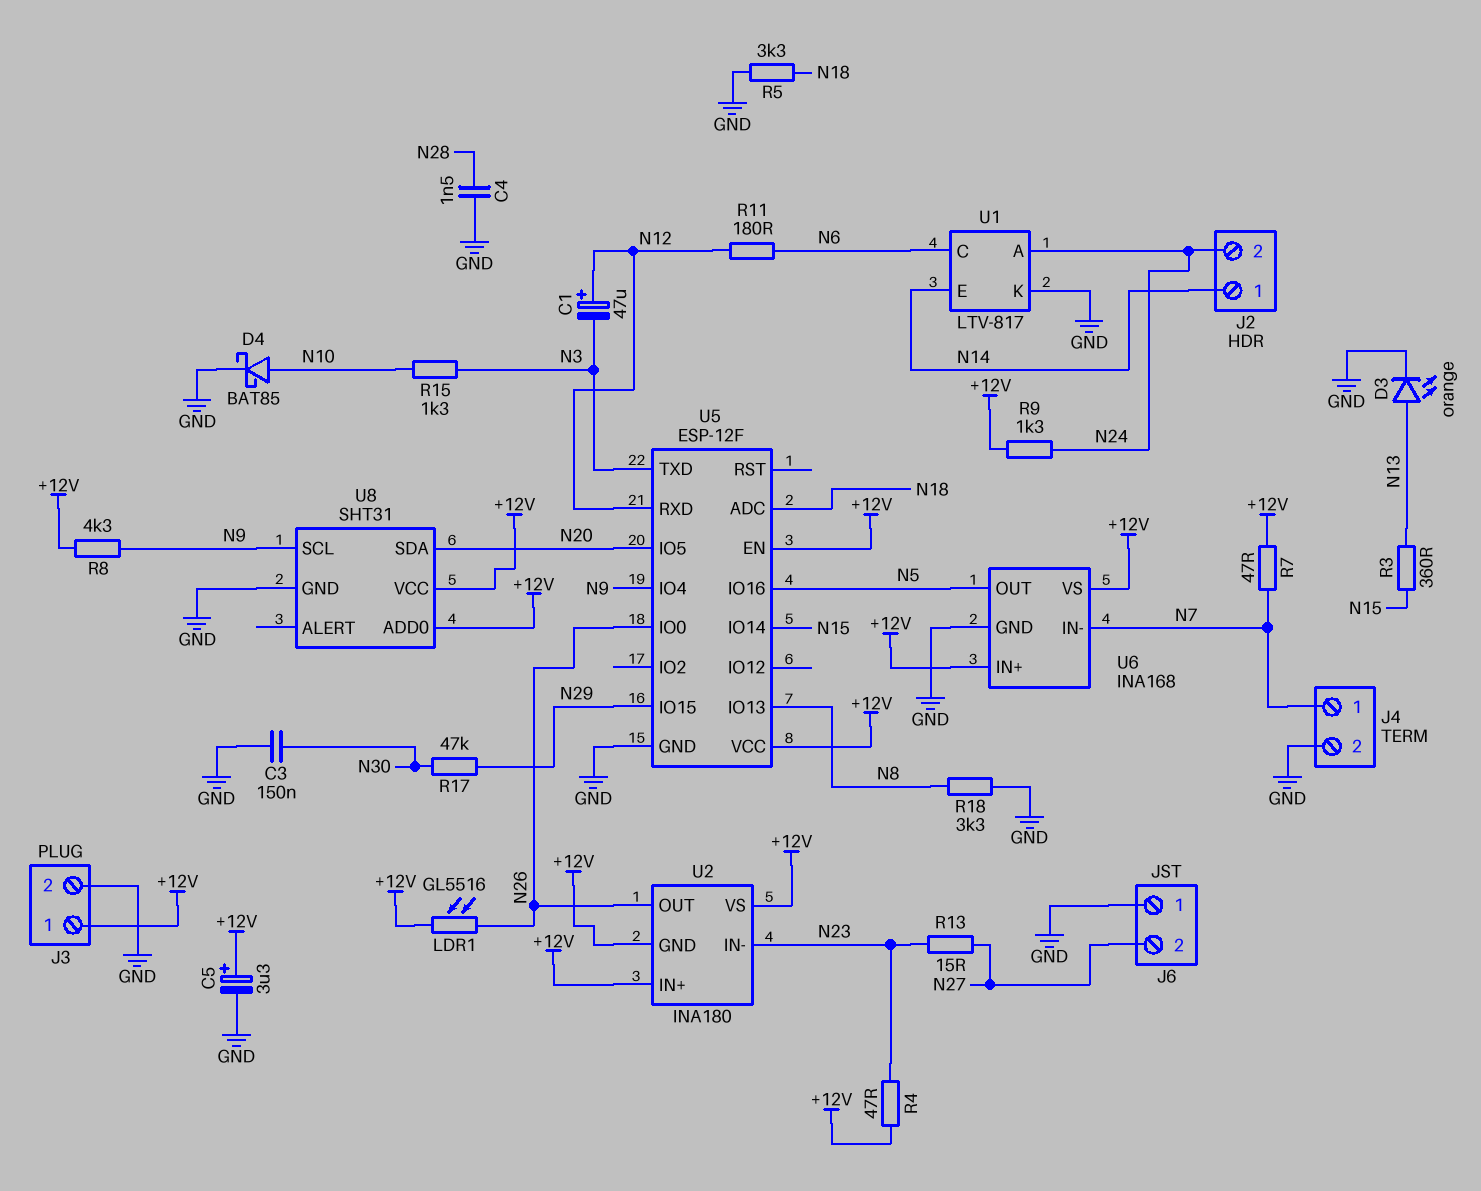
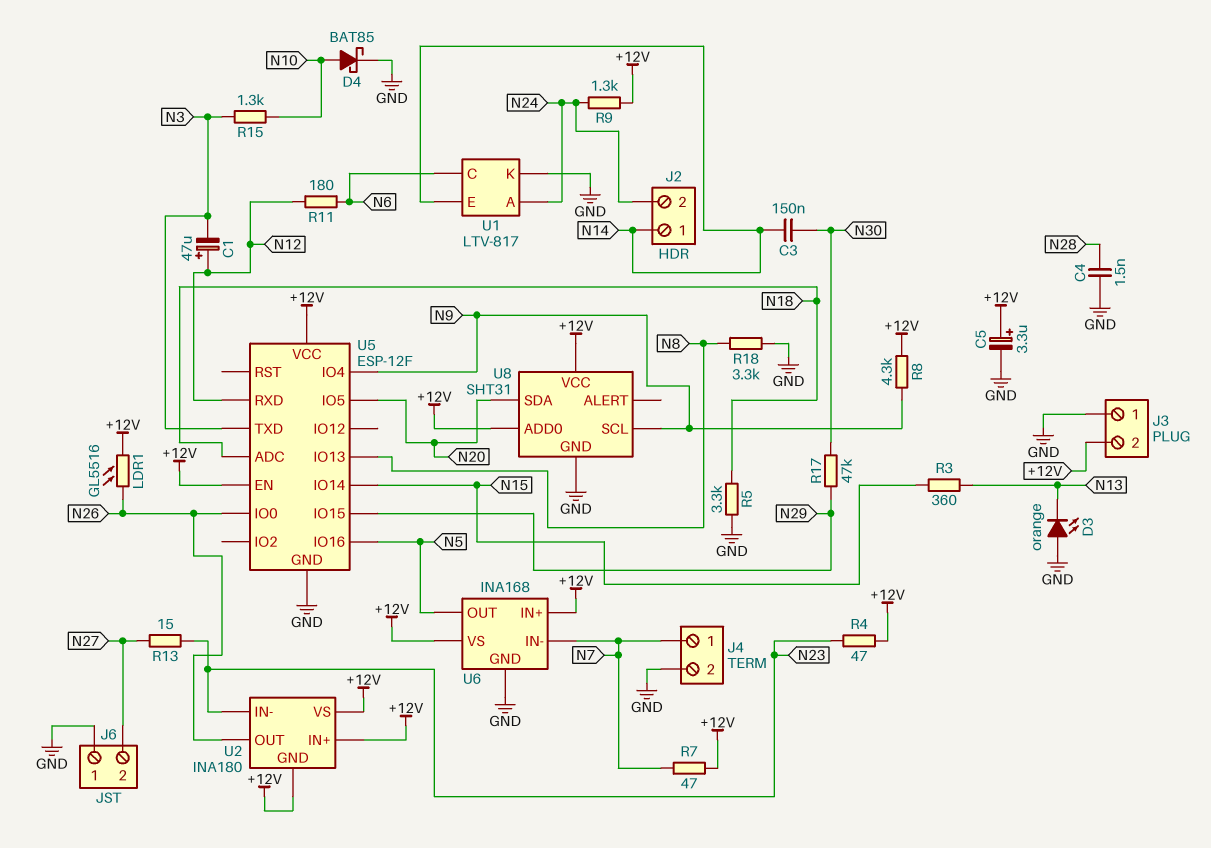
C3: 150nF (GND, N30) -> 150nF (N14, N30)
D3: LED orange (A N13, K GND) -> LED orange (A GND, K N13)
J3 pin 1: +12V -> GND
J3 pin 2: GND -> +12V

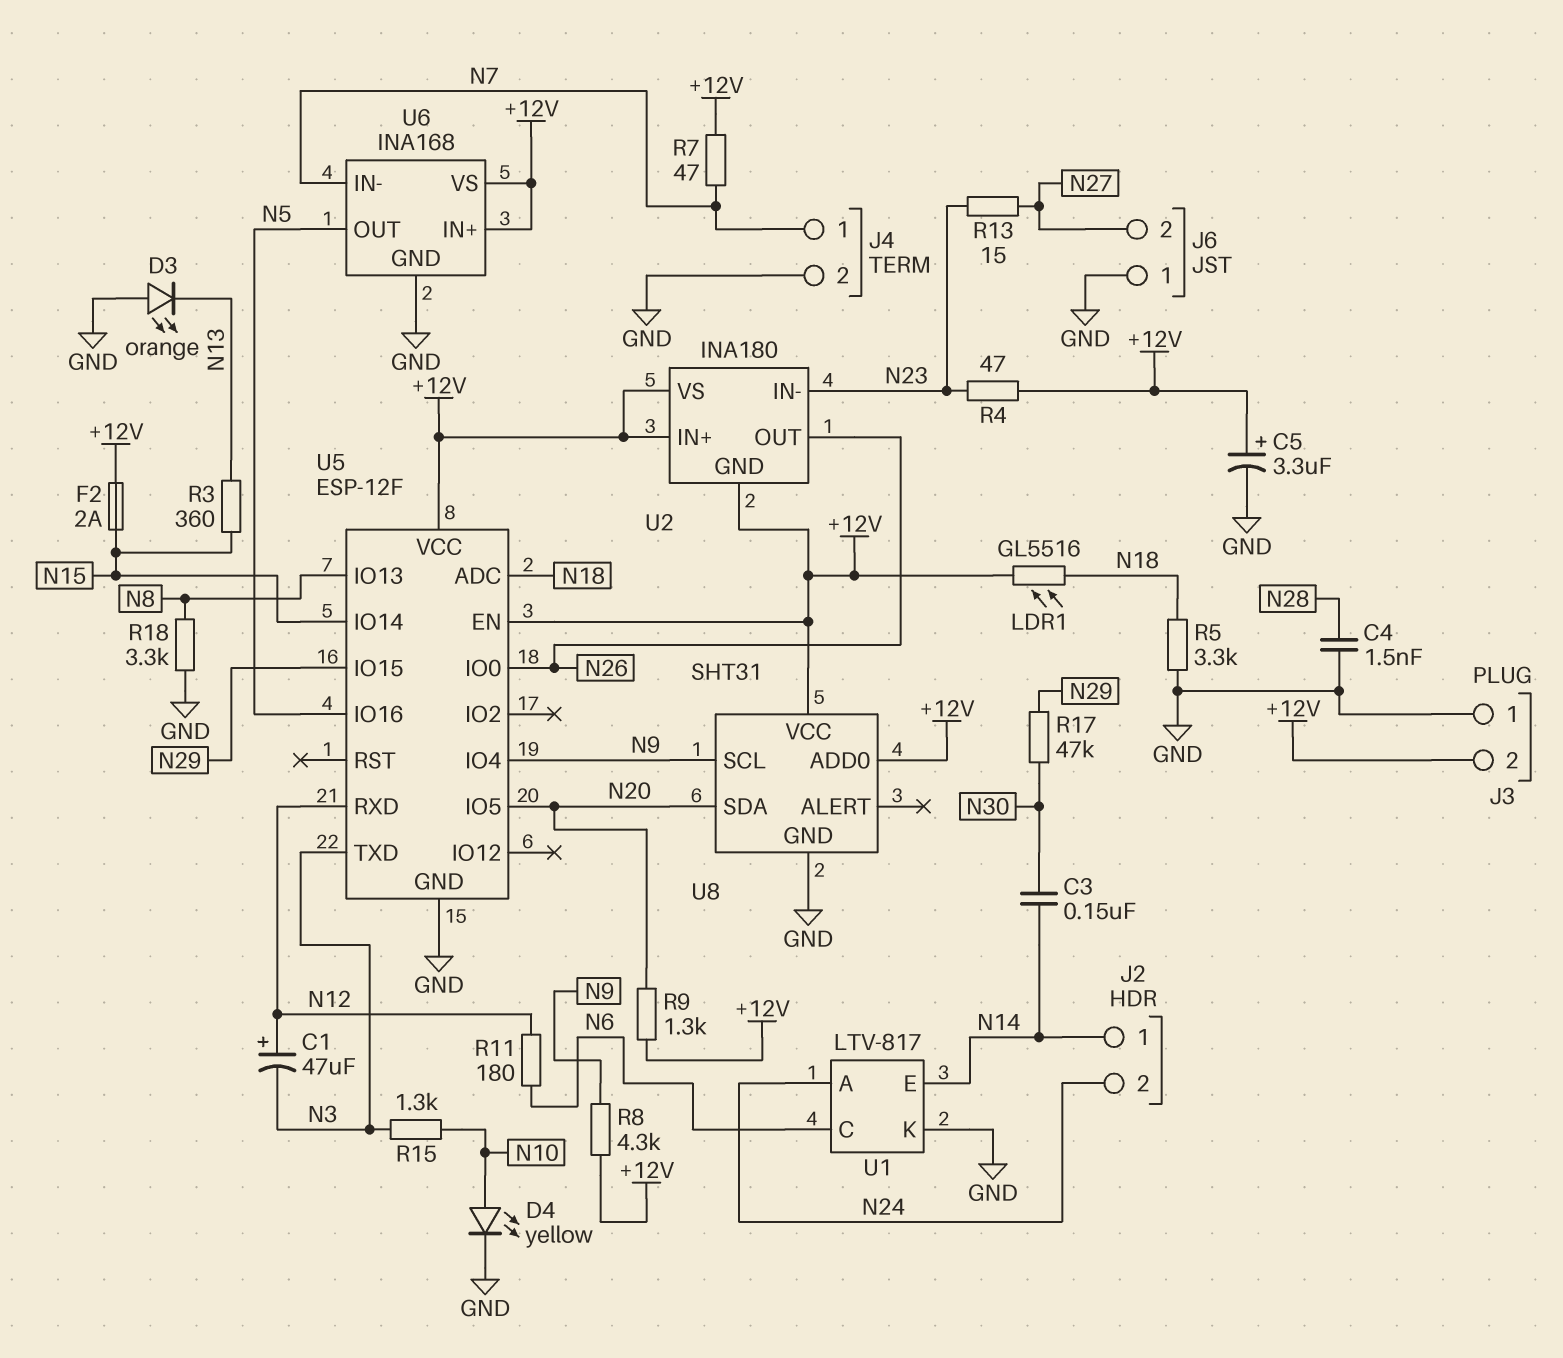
D4: schottky BAT85 (A N10, K GND) -> LED yellow (A N10, K GND)
F2: none -> 2A (+12V, N15)
LDR1: GL5516 (+12V, N26) -> GL5516 (+12V, N18)
R9: 1.3k (+12V, N24) -> 1.3k (+12V, N20)

